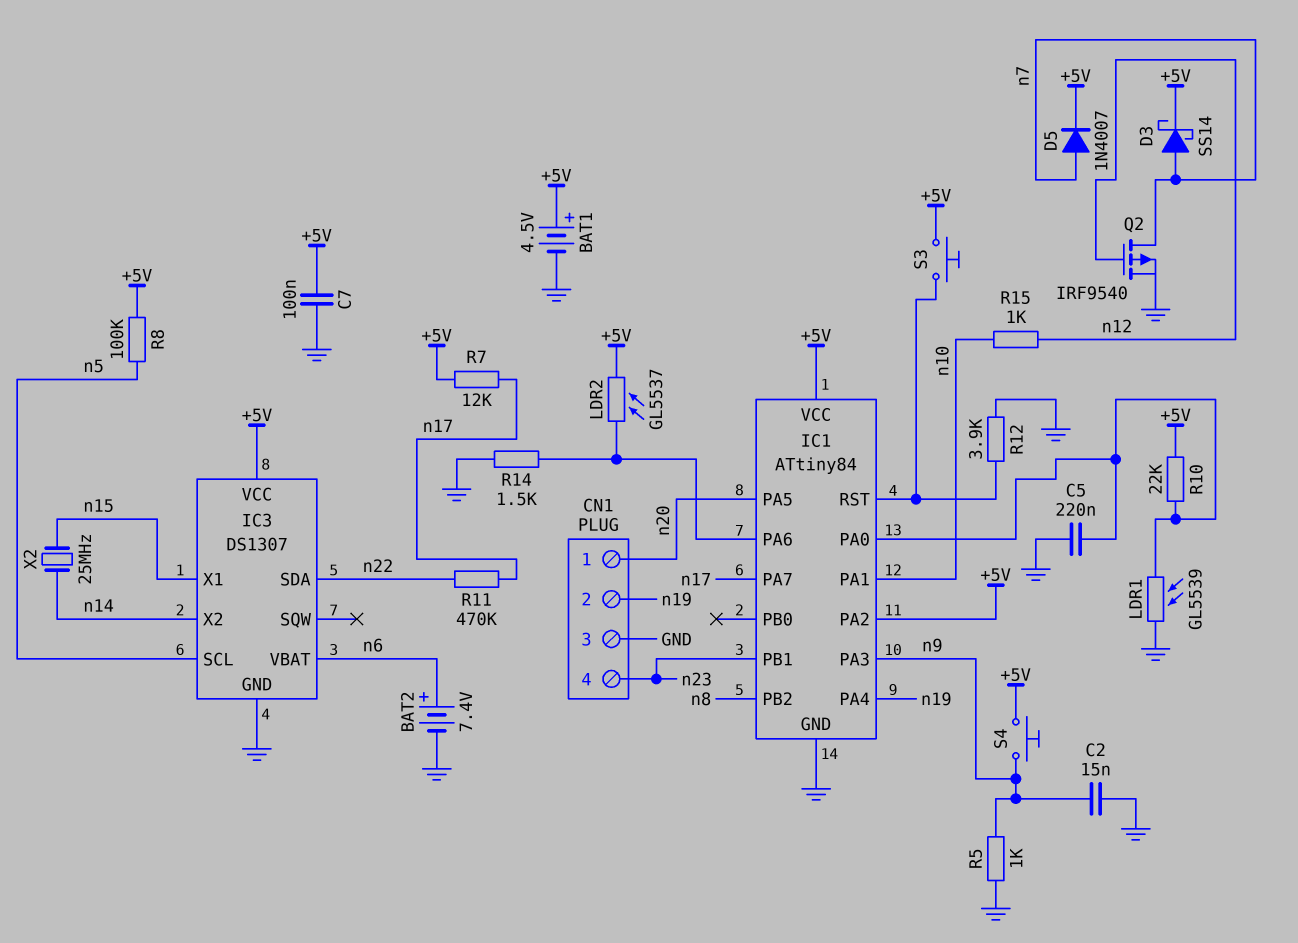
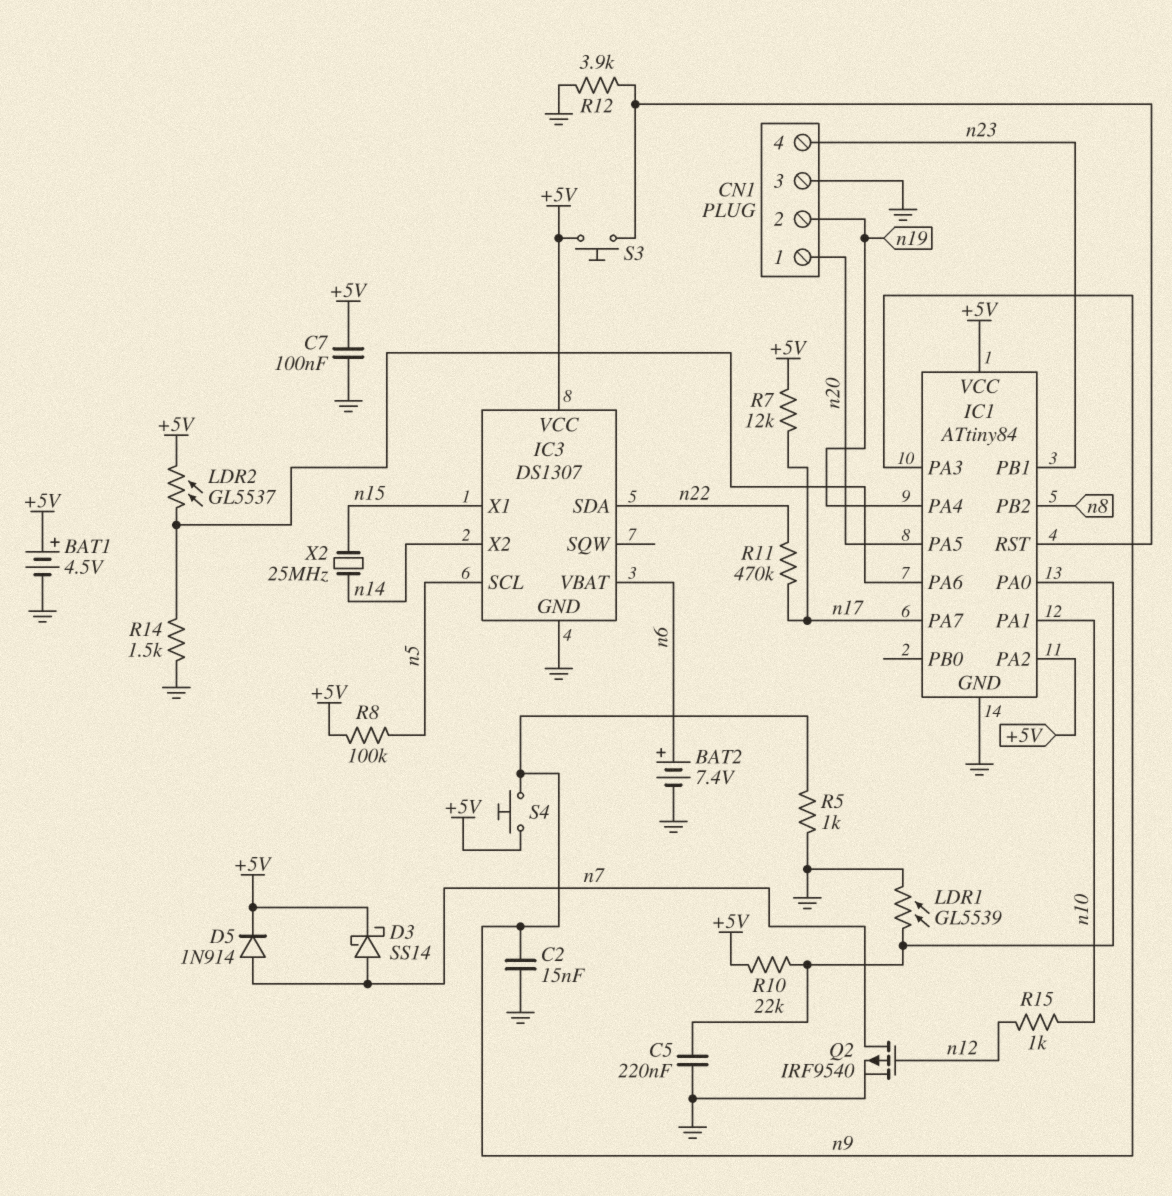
D5: diode 1N4007 (A n7, K +5V) -> diode 1N914 (A n7, K +5V)

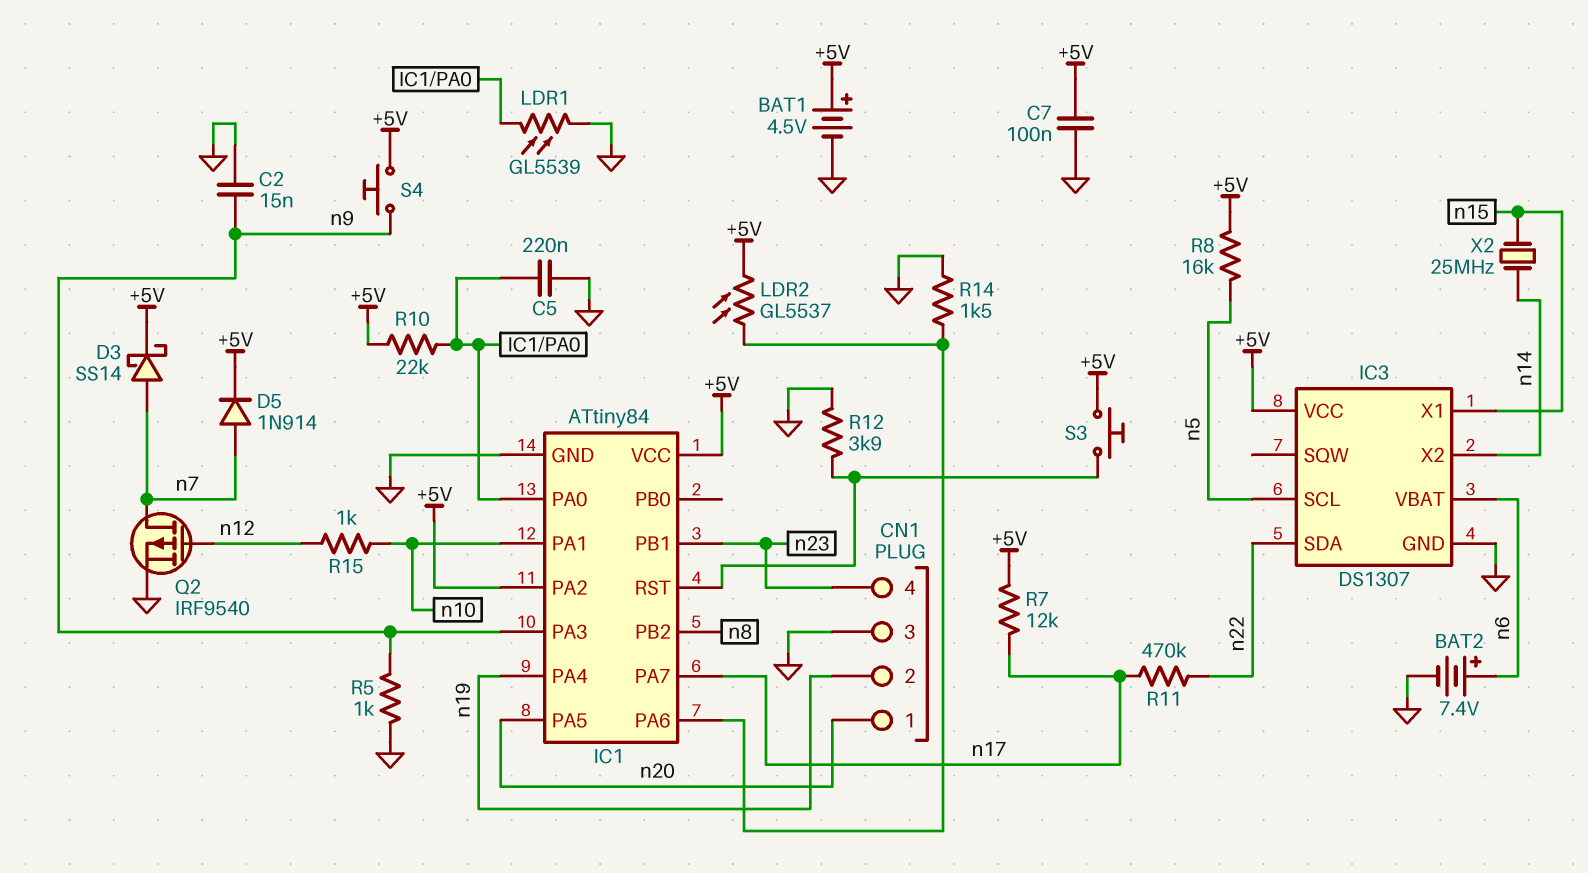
R8: 100k (+5V, n5) -> 16k (+5V, n5)

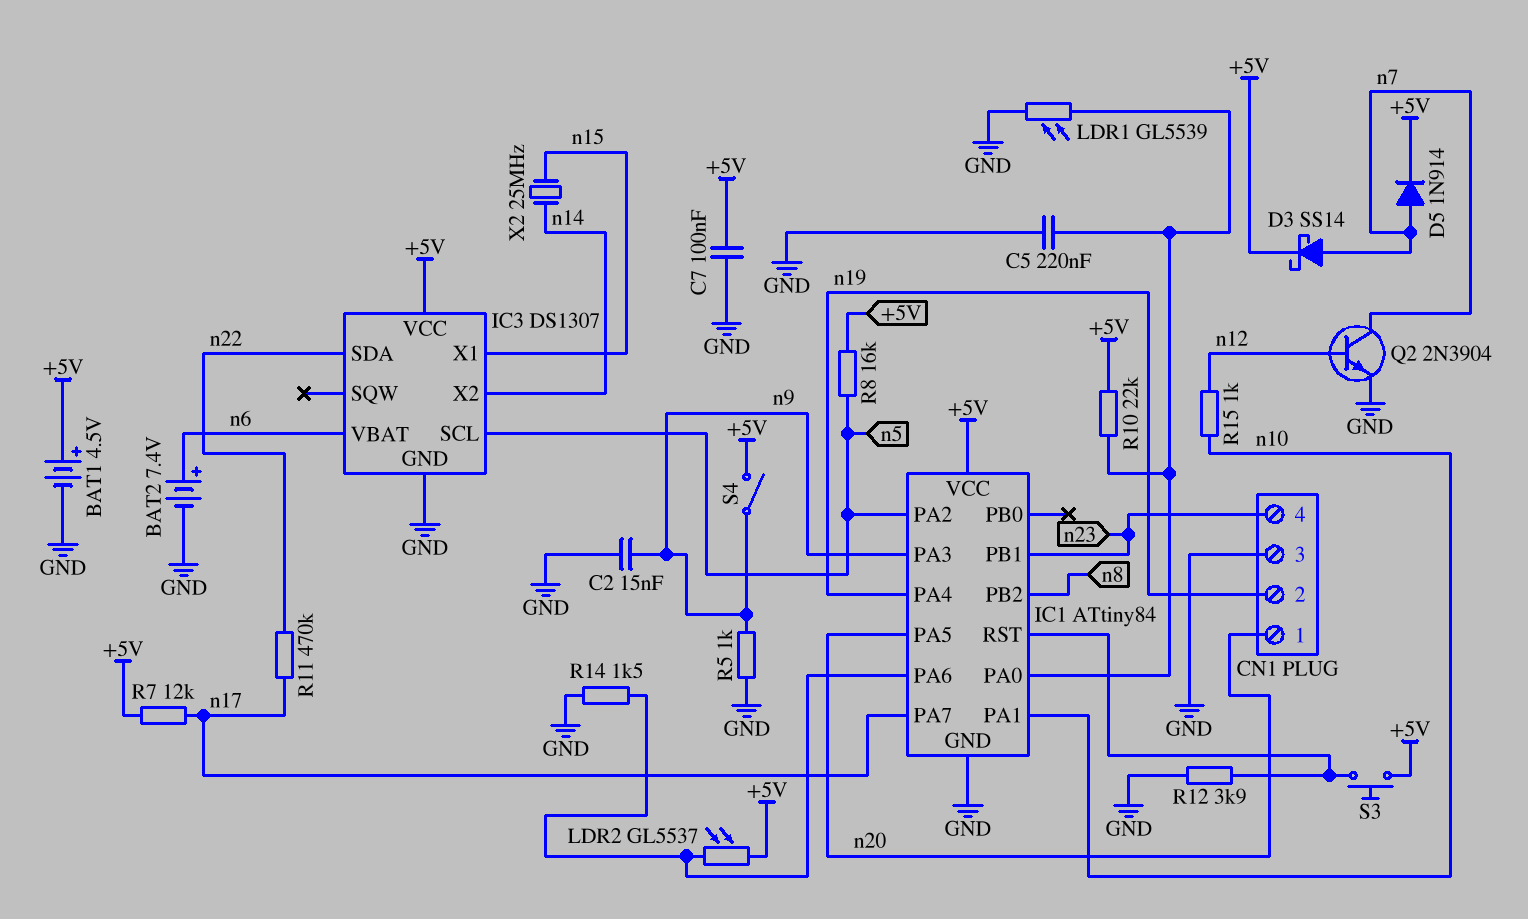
IC1 pin PA2: +5V -> n5
Q2: PMOS IRF9540 (G n12, D n7, S GND) -> NPN 2N3904 (B n12, C n7, E GND)
S4: button (+5V, n9) -> switch (+5V, n9)

